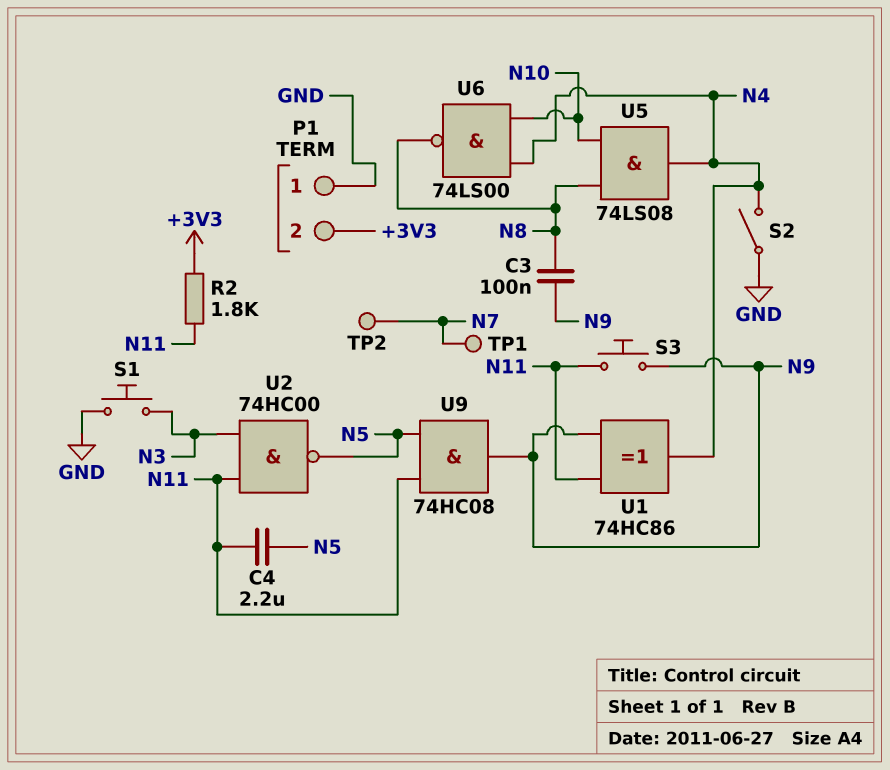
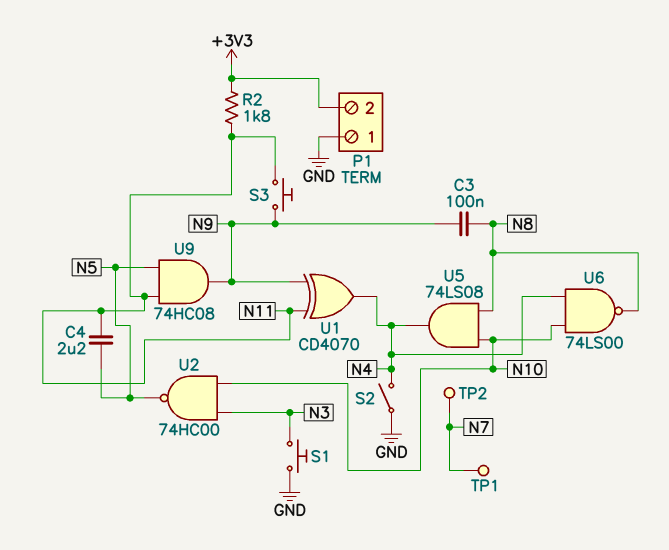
U1: XOR 74HC86 (in N9, in N11, out N4) -> XOR CD4070 (in N9, in N11, out N4)
U2: NAND 74HC00 (in N3, in N11, out N5) -> NAND 74HC00 (in N3, in N10, out N5)

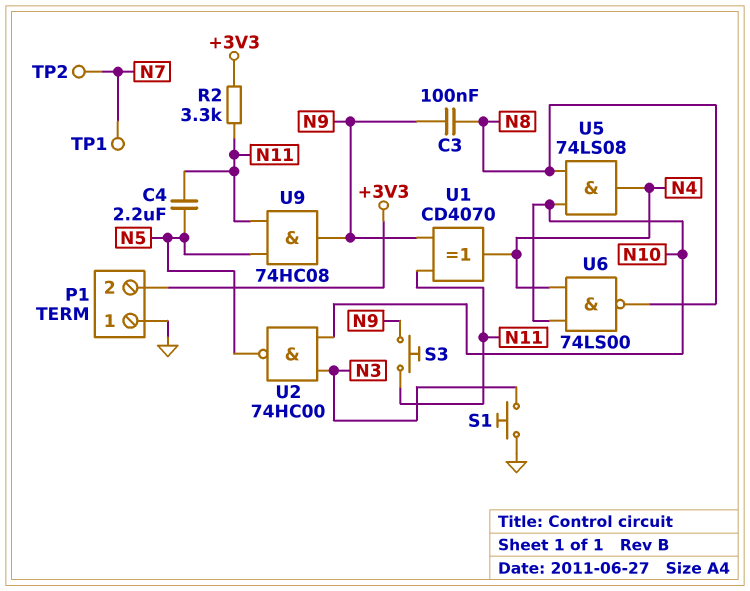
R2: 1.8k (+3V3, N11) -> 3.3k (+3V3, N11)
S2: switch (GND, N4) -> none

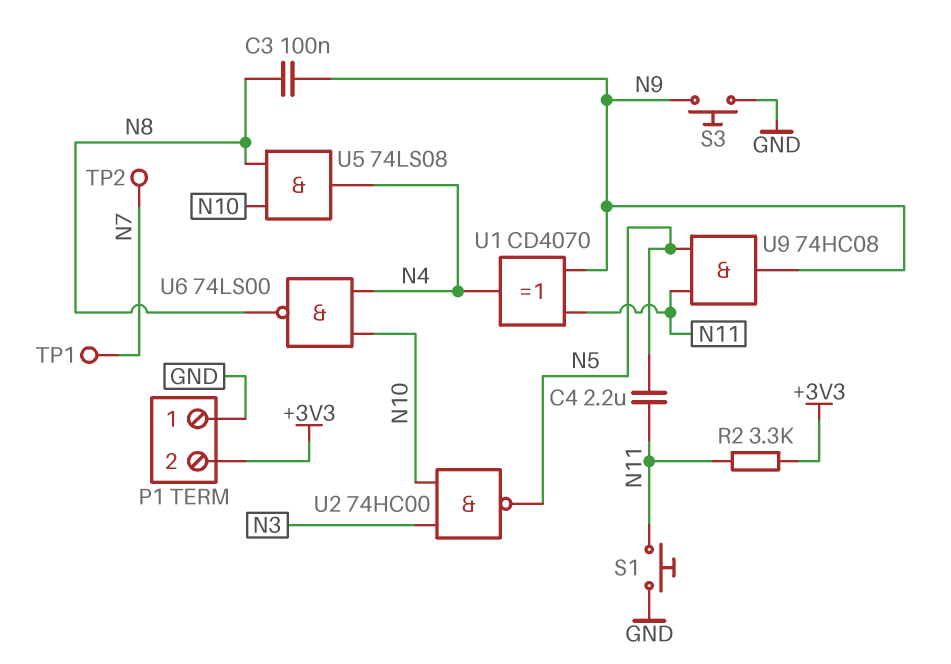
S1: button (GND, N3) -> button (GND, N11)
S3: button (N9, N11) -> button (GND, N9)

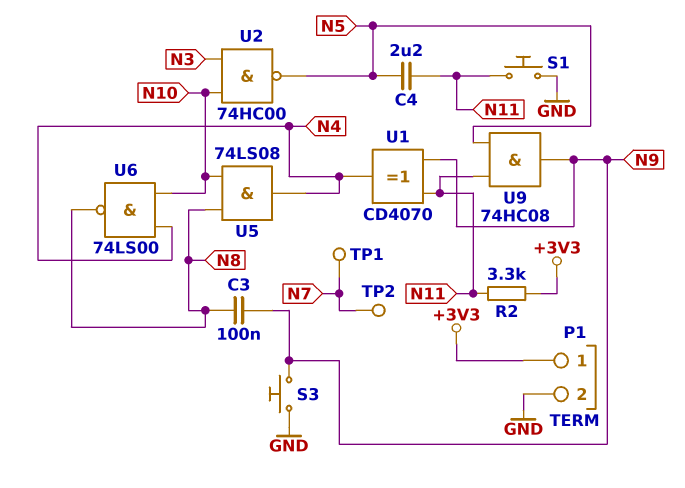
P1 pin 1: GND -> +3V3
P1 pin 2: +3V3 -> GND

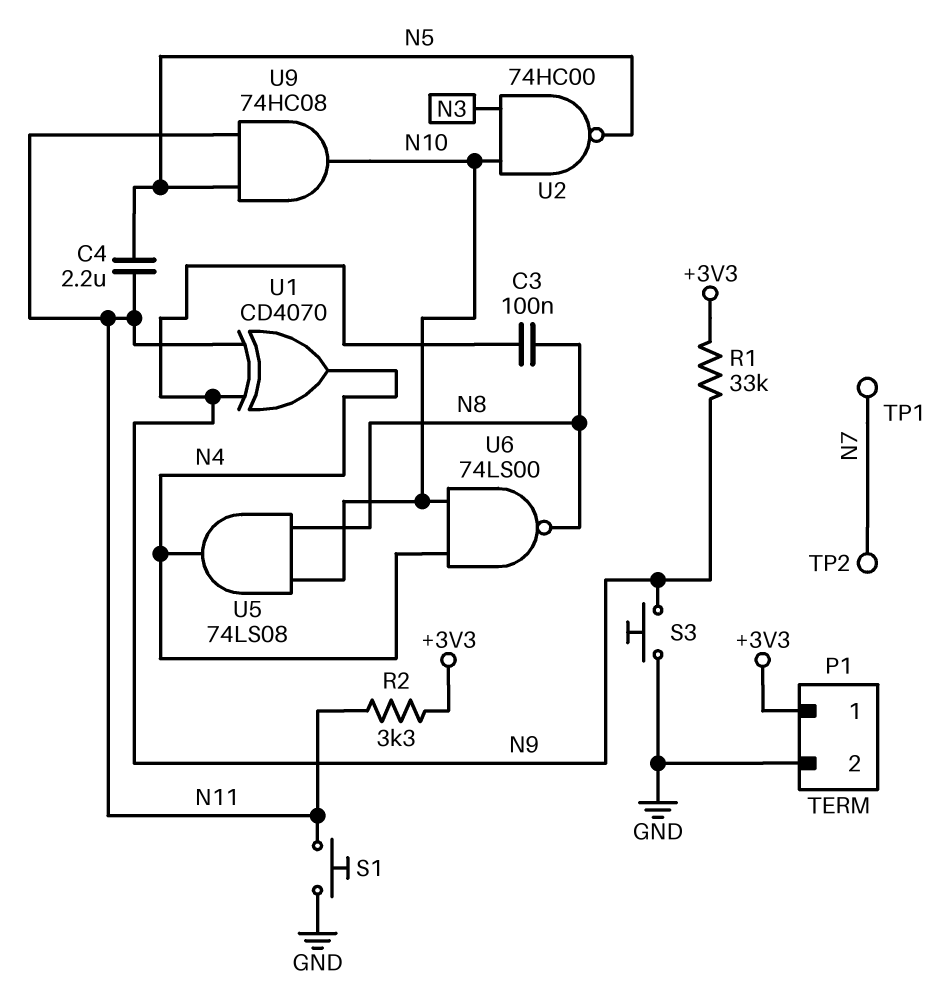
R1: none -> 33k (+3V3, N9)
U9: AND 74HC08 (in N5, in N11, out N9) -> AND 74HC08 (in N5, in N11, out N10)

